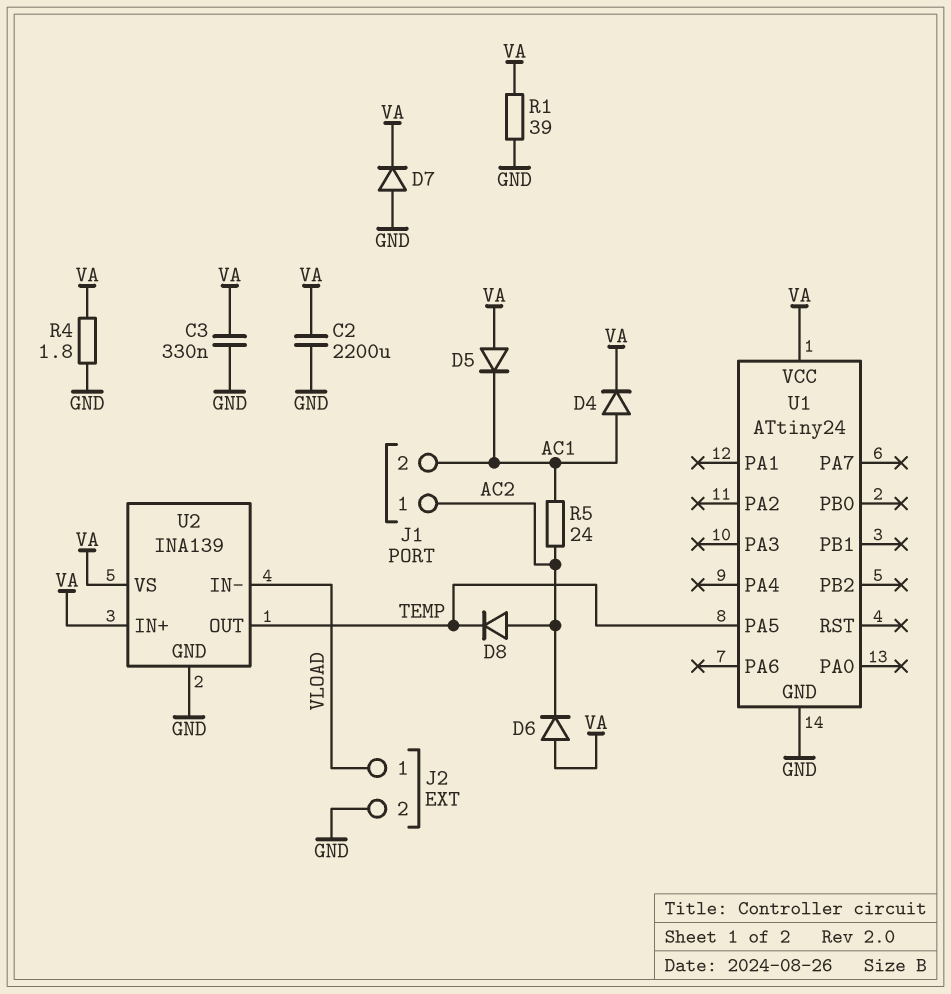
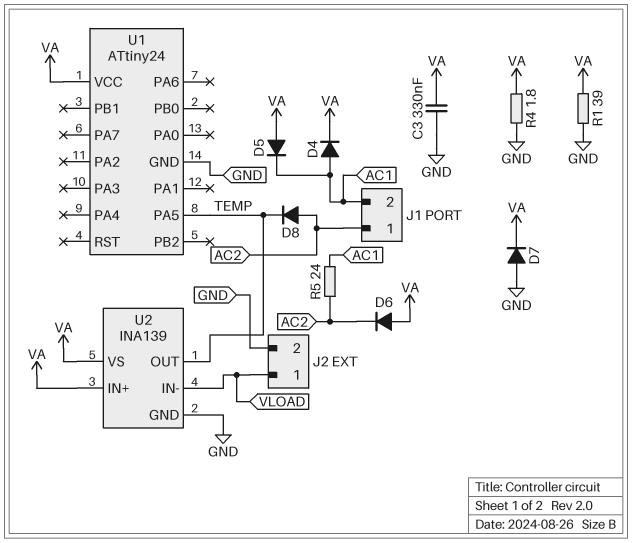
C2: 2200uF (GND, VA) -> none

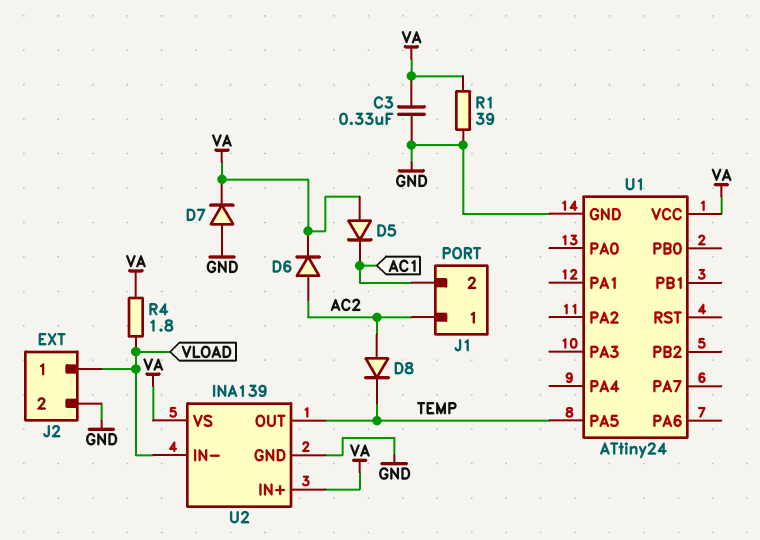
D4: diode (A AC1, K VA) -> none
D6: diode (A VA, K AC2) -> diode (A AC2, K VA)
R4: 1.8 (GND, VA) -> 1.8 (VA, VLOAD)
R5: 24 (AC1, AC2) -> none

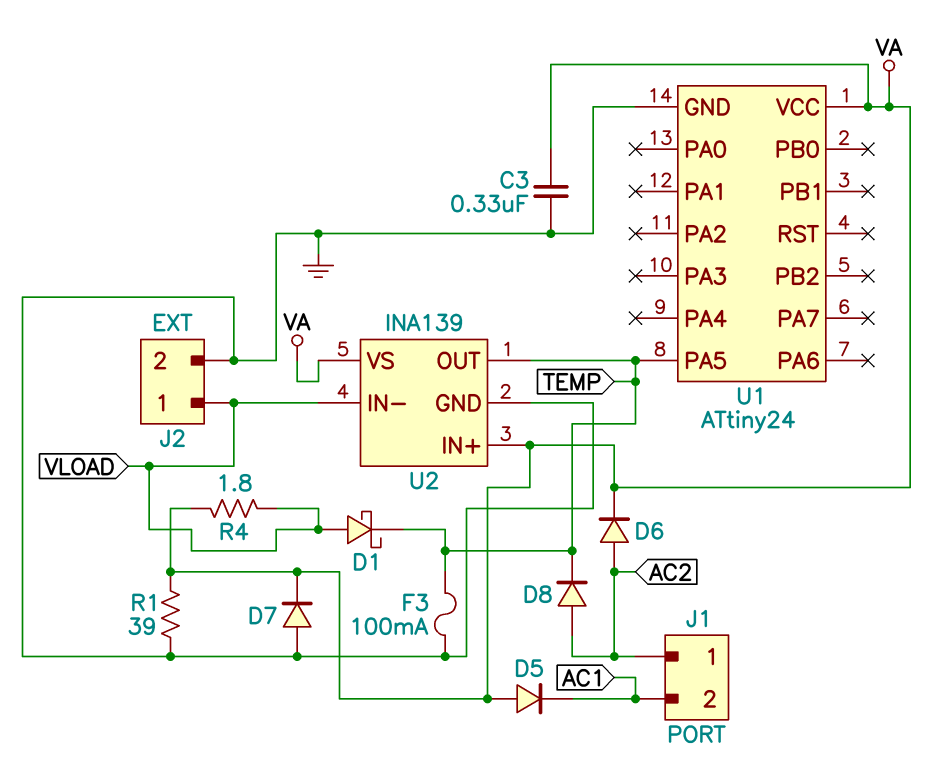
D1: none -> schottky (A VLOAD, K TEMP)
F3: none -> 100mA (GND, TEMP)

